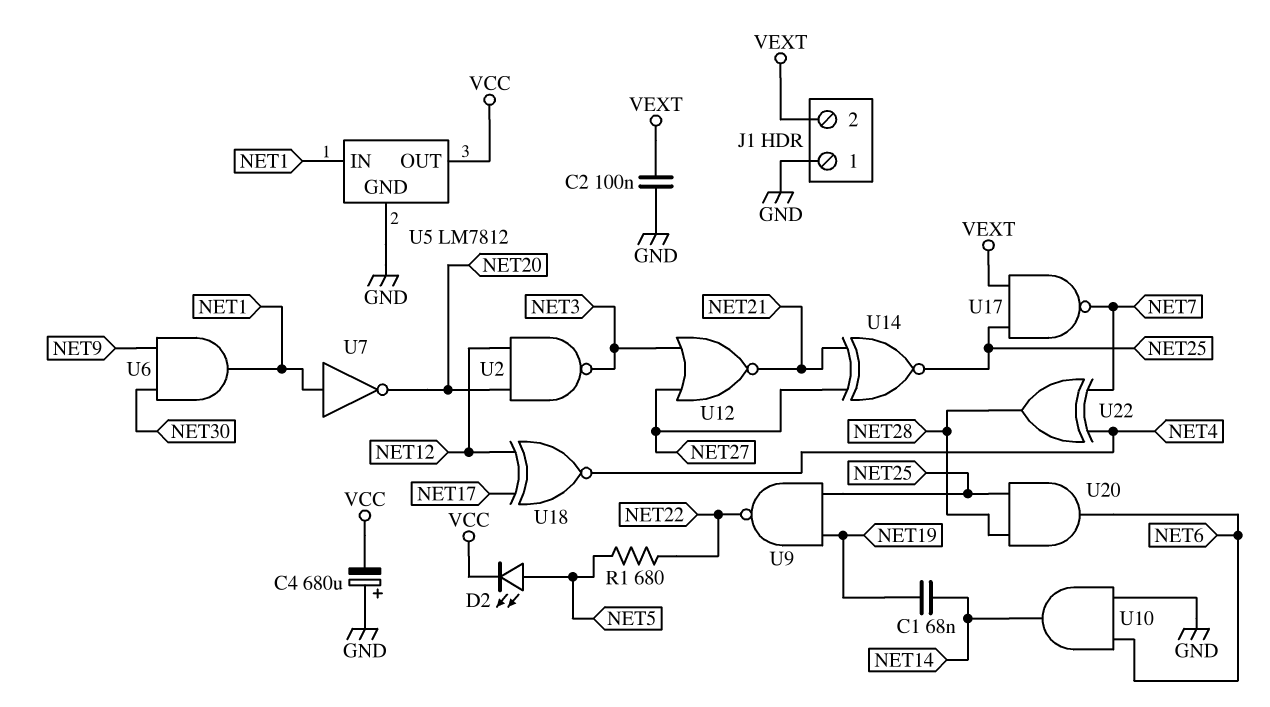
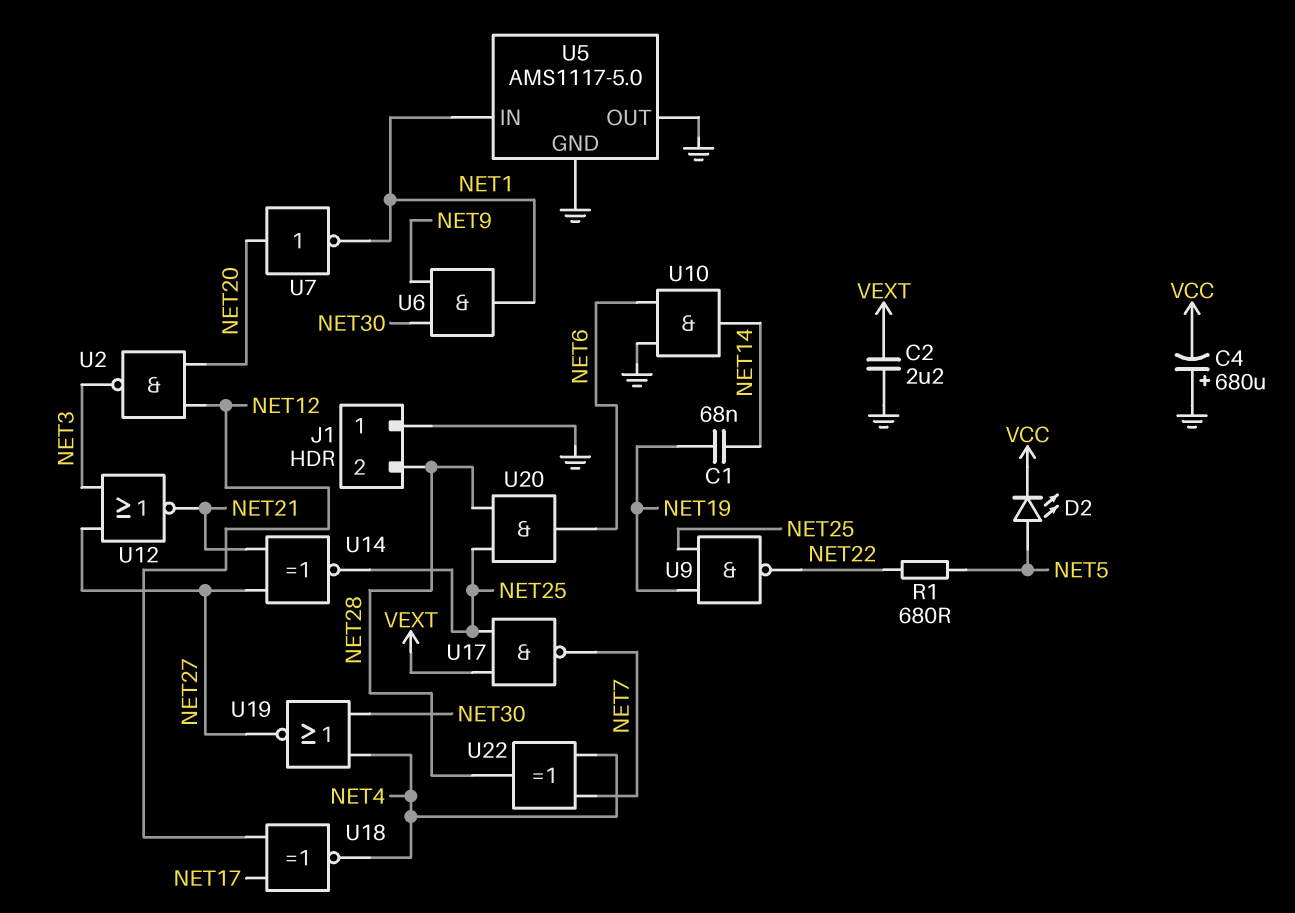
C2: 100nF (GND, VEXT) -> 2.2uF (GND, VEXT)
J1 pin 2: VEXT -> NET28
U5: LM7812 -> AMS1117-5.0
U5 pin OUT: VCC -> GND
U7: NOT (in NET1, out NET20) -> NOT (in NET20, out NET1)
U19: none -> NOR (in NET4, in NET30, out NET27)

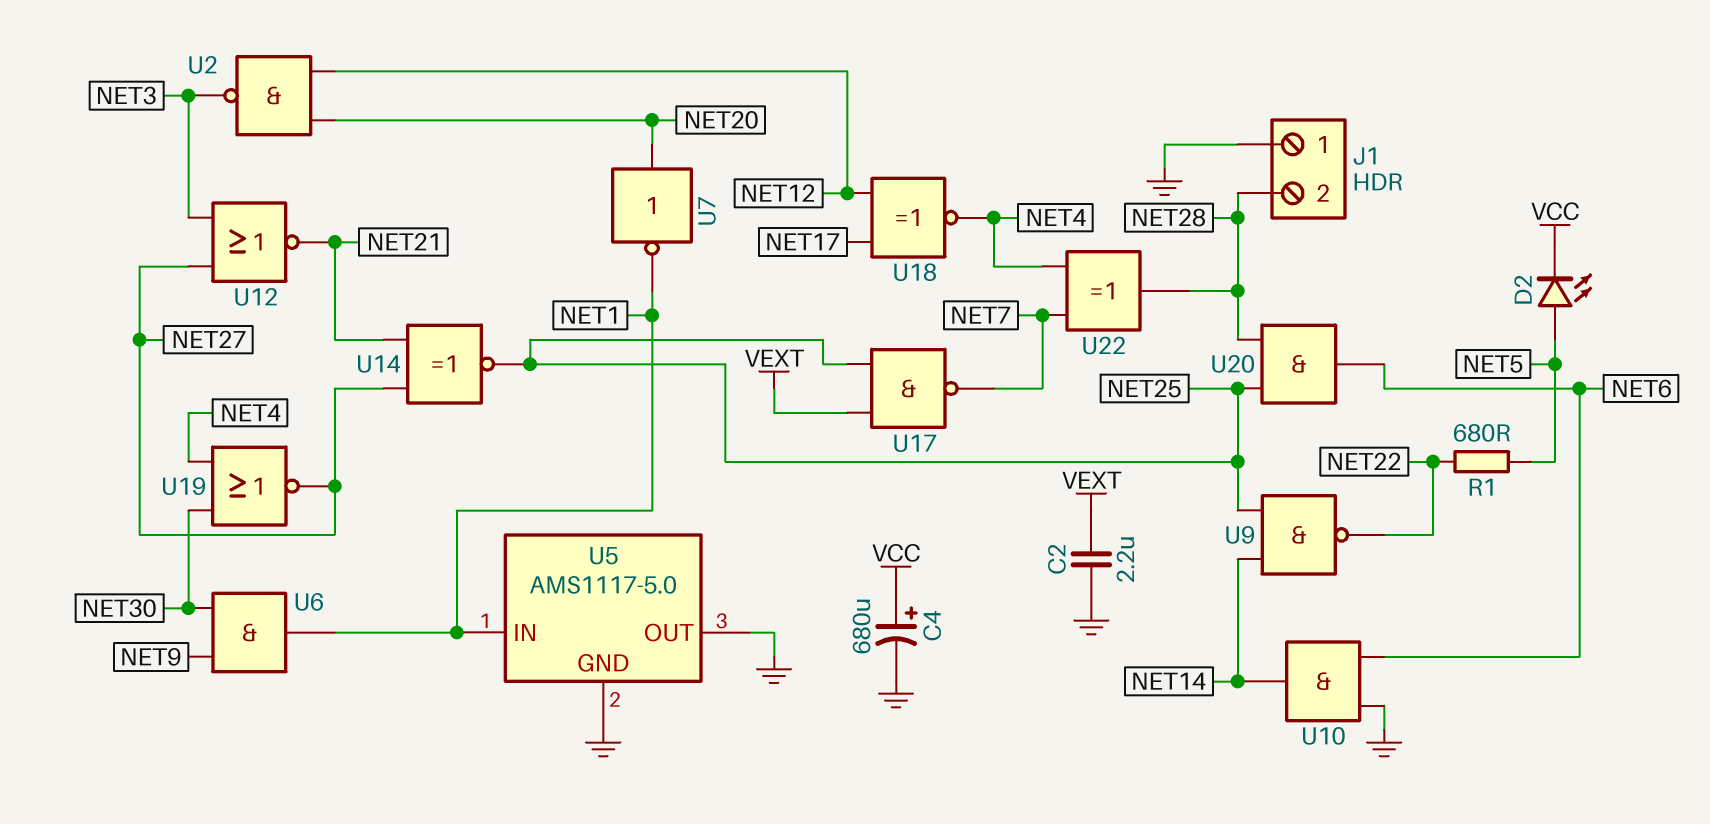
C1: 68nF (NET14, NET19) -> none
C4: 680uF (plus GND, minus VCC) -> 680uF (plus VCC, minus GND)
U9: NAND (in NET19, in NET25, out NET22) -> NAND (in NET14, in NET25, out NET22)

